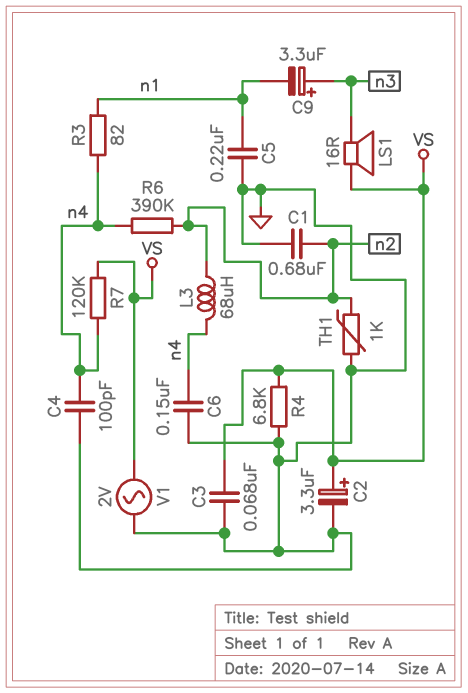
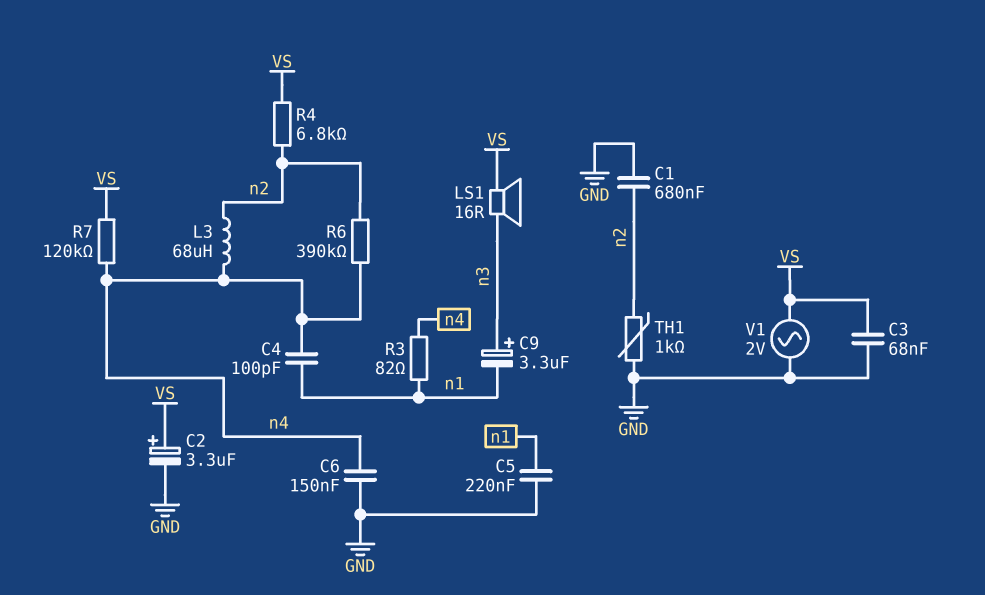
C4: 100pF (GND, n4) -> 100pF (n1, n4)
R4: 6.8k (GND, VS) -> 6.8k (VS, n2)

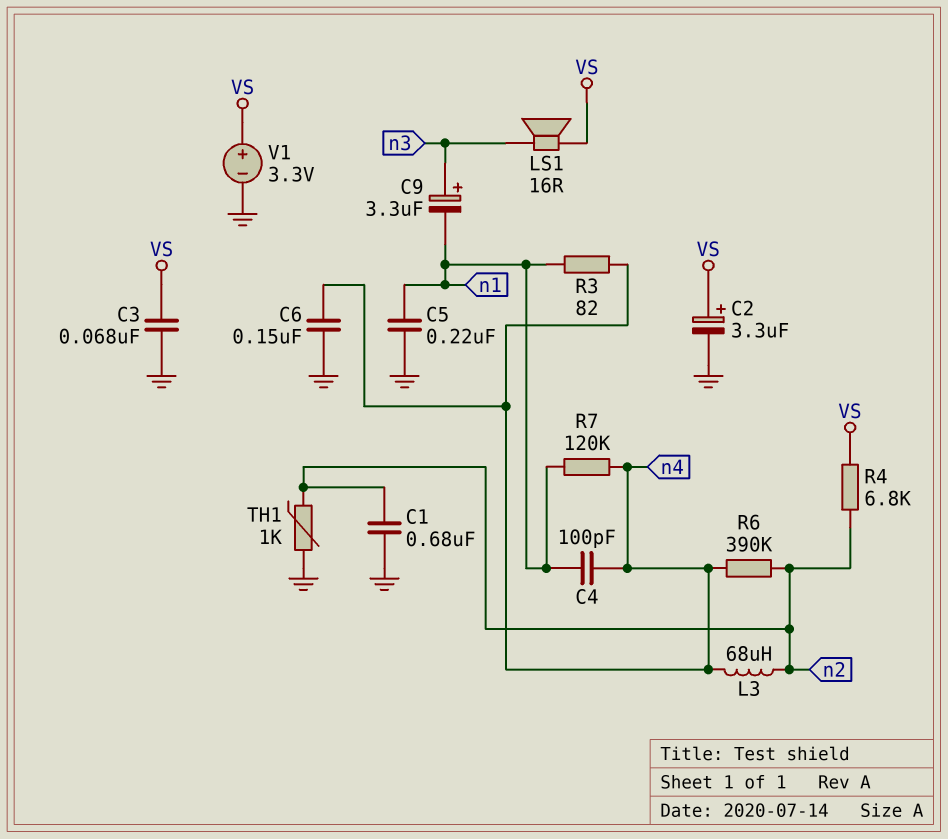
R7: 120k (VS, n4) -> 120k (n1, n4)
V1: AC 2V (GND, VS) -> 3.3V (plus VS, minus GND)

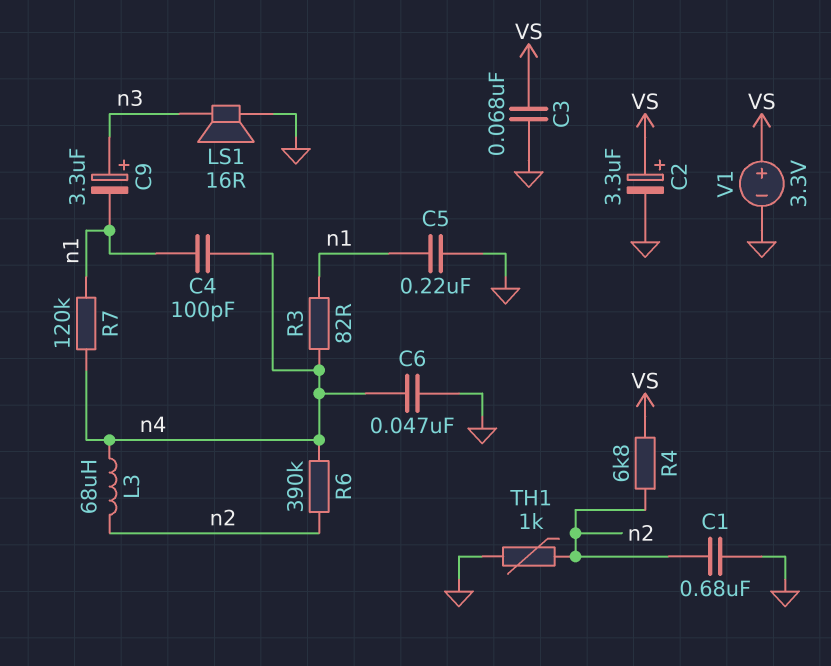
C6: 150nF (GND, n4) -> 47nF (GND, n4)
LS1: speaker 16R (VS, n3) -> speaker 16R (GND, n3)

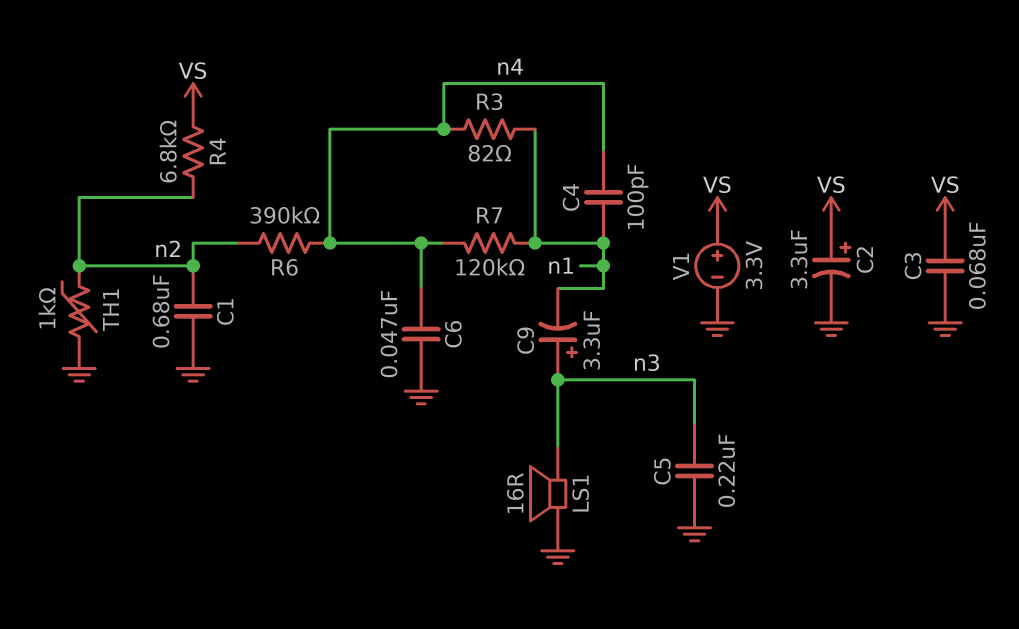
C5: 220nF (GND, n1) -> 220nF (GND, n3)
L3: 68uH (n2, n4) -> none

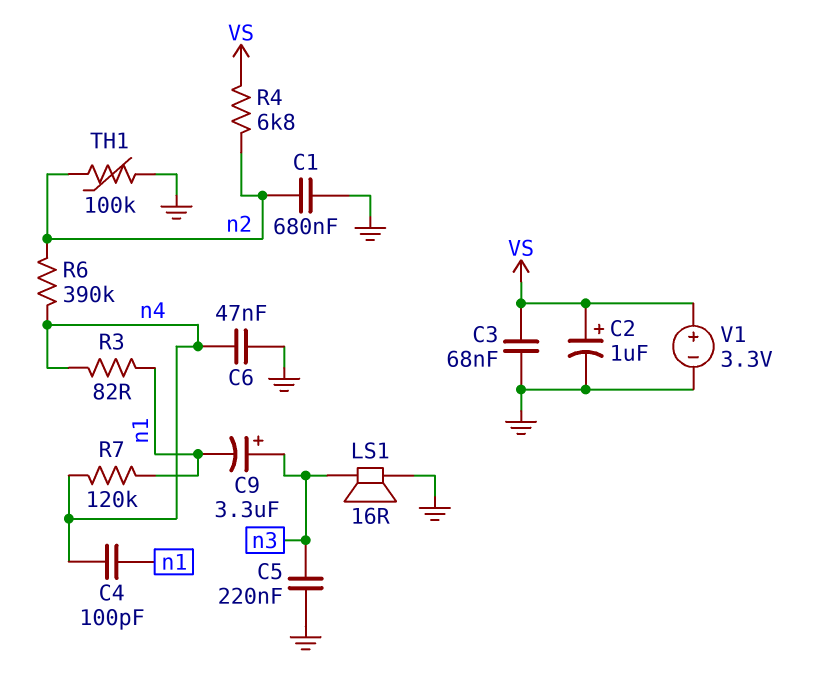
C2: 3.3uF (plus VS, minus GND) -> 1uF (plus VS, minus GND)
TH1: 1k (GND, n2) -> 100k (GND, n2)

